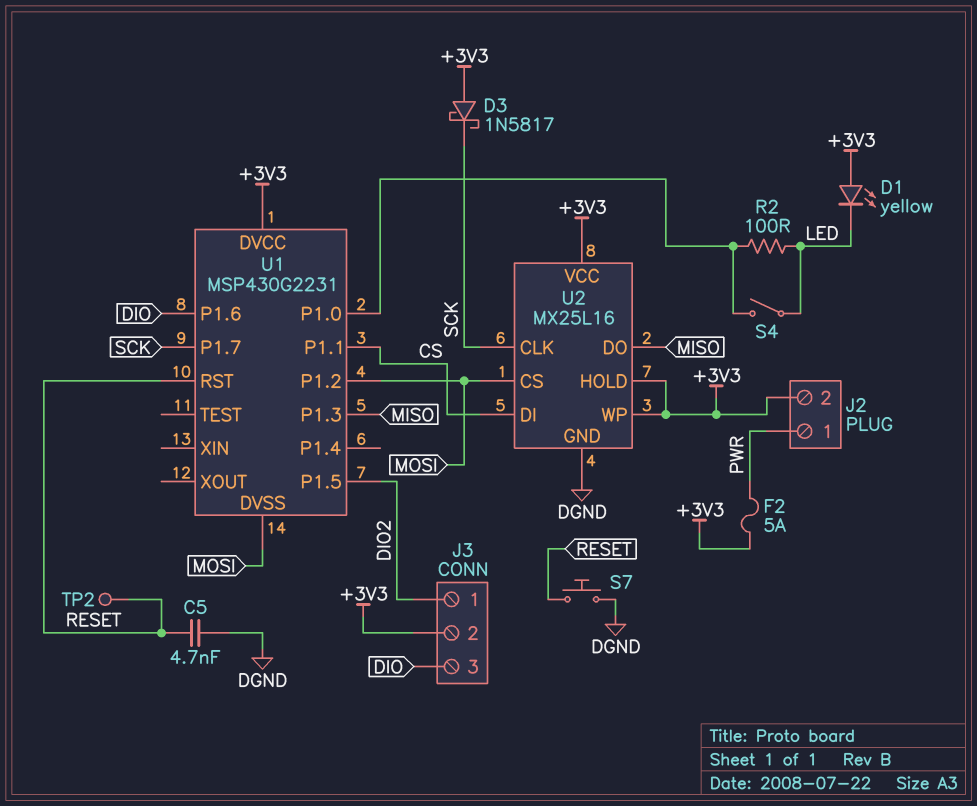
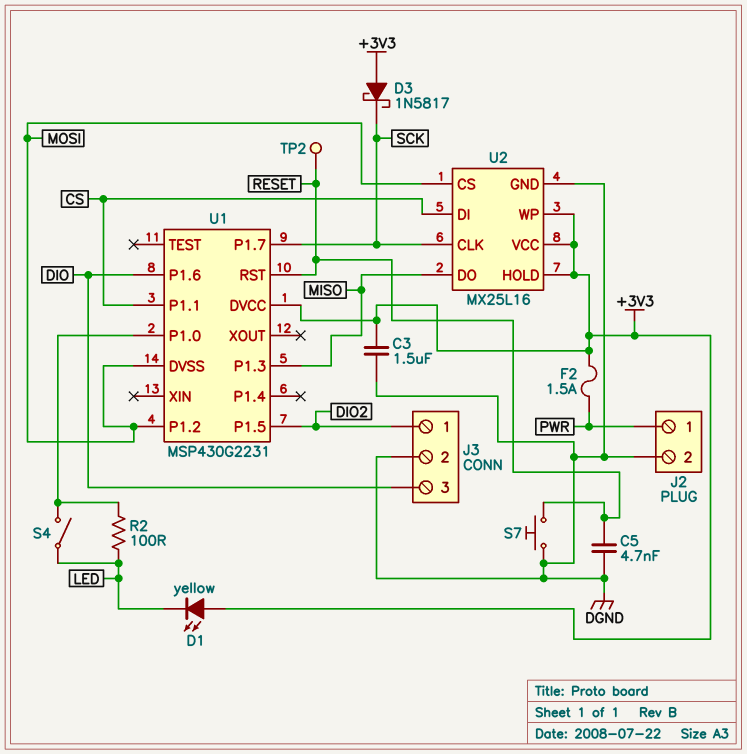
C3: none -> 1.5uF (+3V3, DGND)
F2: 5A (+3V3, PWR) -> 1.5A (+3V3, PWR)
J2 pin 2: +3V3 -> DGND
J3 pin 2: +3V3 -> DGND

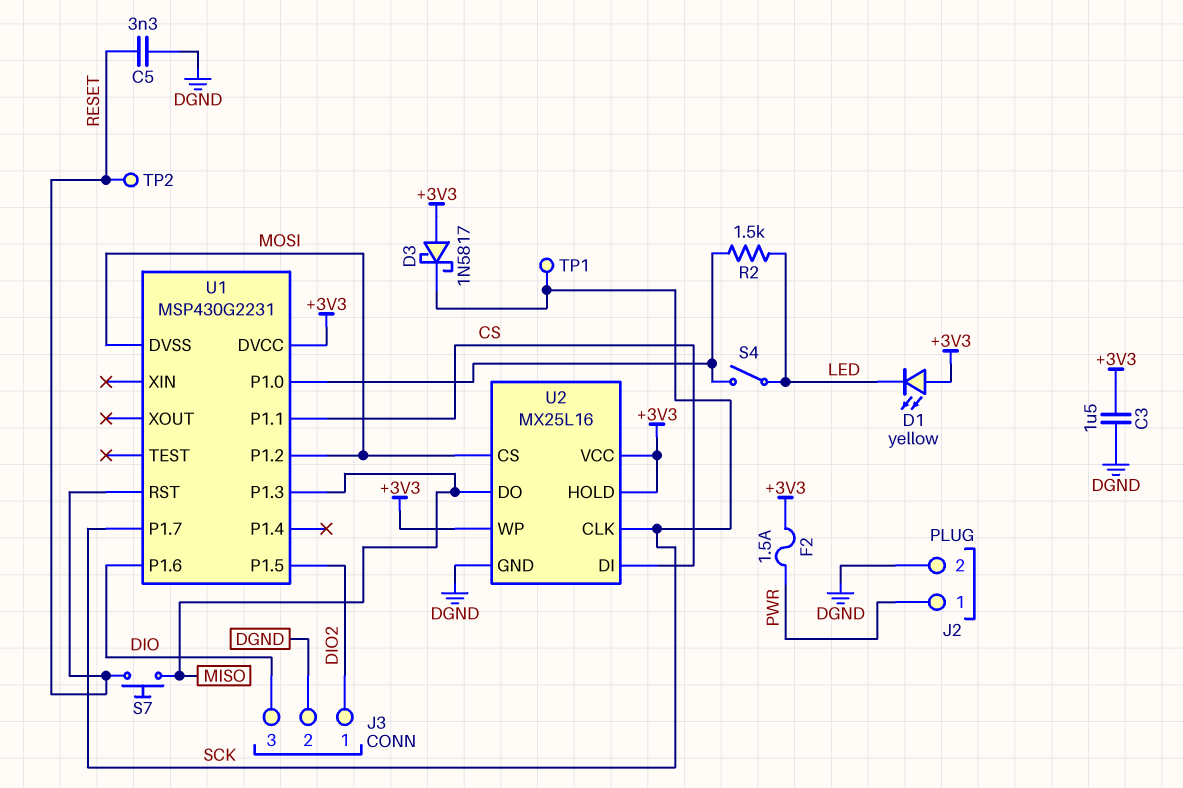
C5: 4.7nF (DGND, RESET) -> 3.3nF (DGND, RESET)
R2: 100 (LED, U1/P1.0) -> 1.5k (LED, U1/P1.0)
S7: button (DGND, RESET) -> button (MISO, RESET)
TP1: none -> test point (SCK)

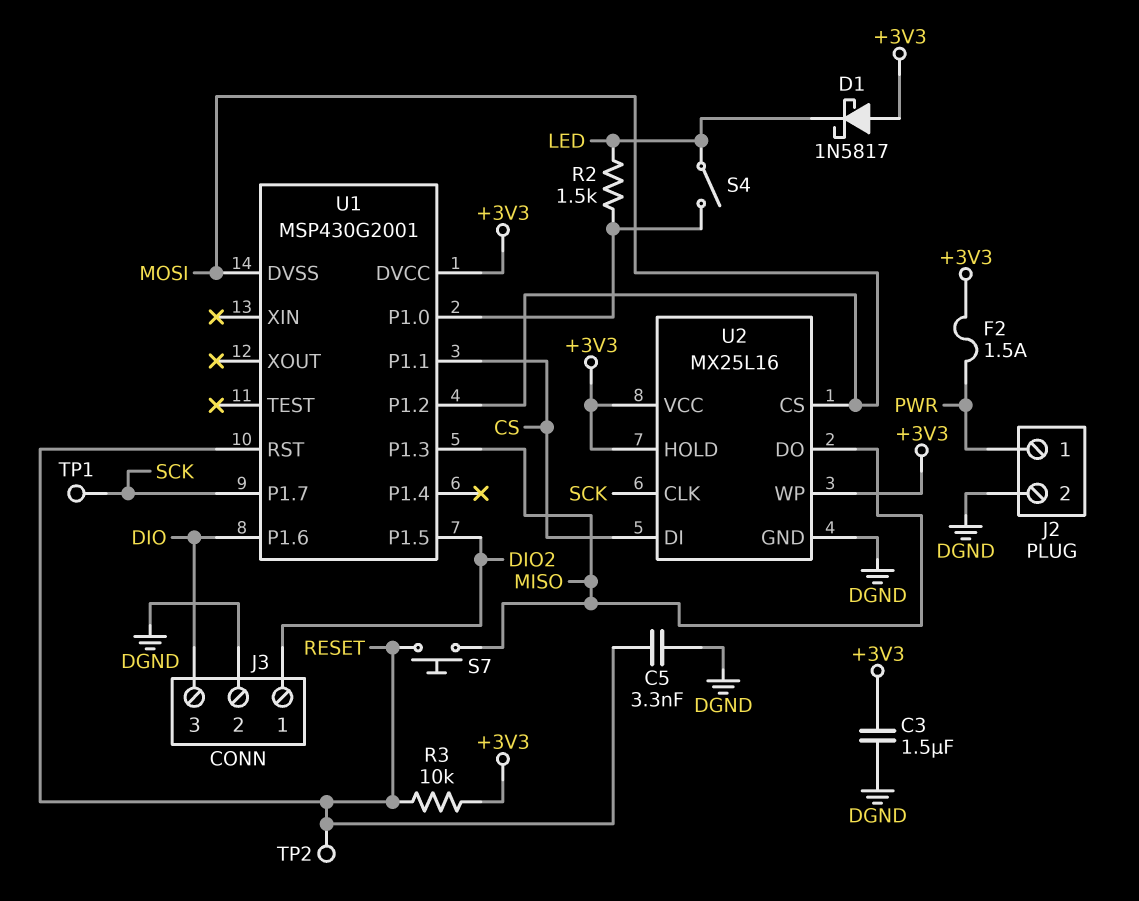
D1: LED yellow (A +3V3, K LED) -> schottky 1N5817 (A +3V3, K LED)
D3: schottky 1N5817 (A +3V3, K SCK) -> none
R3: none -> 10k (+3V3, RESET)
U1: MSP430G2231 -> MSP430G2001

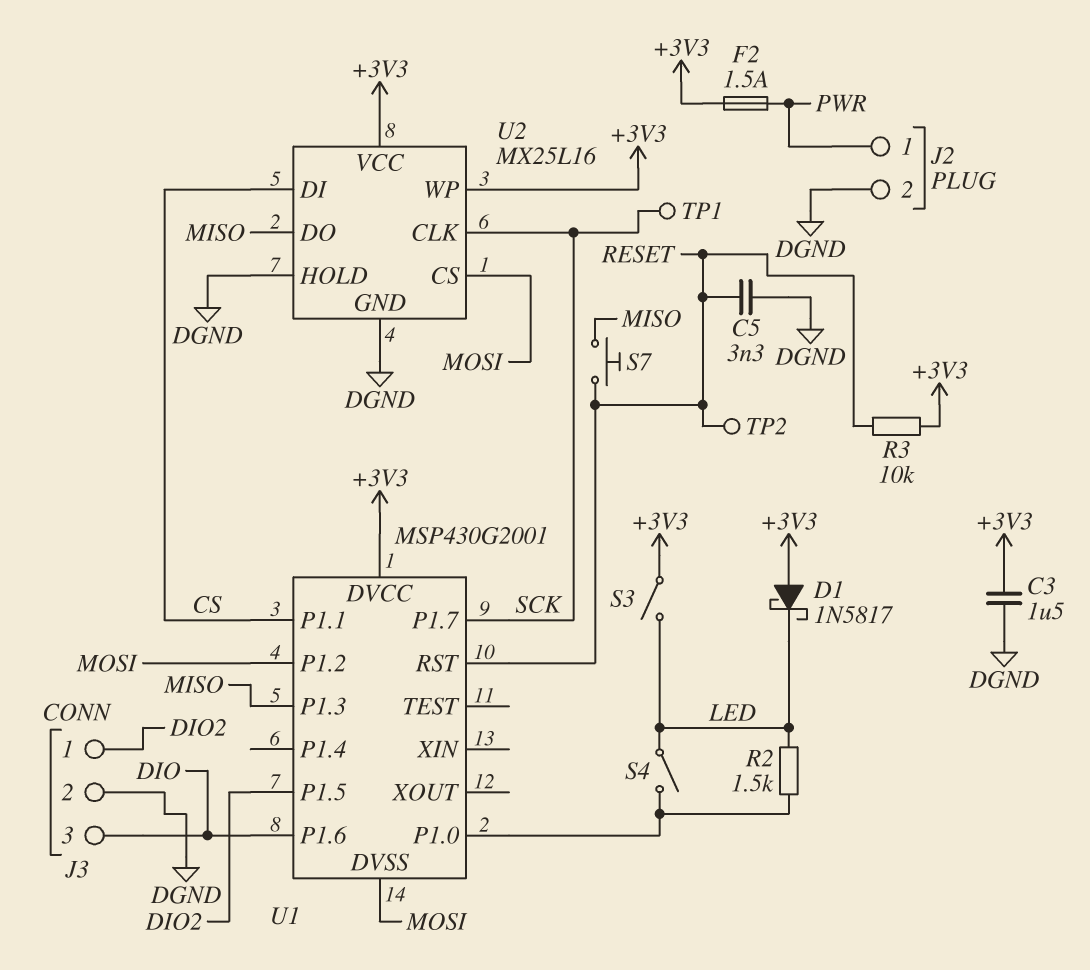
S3: none -> switch (+3V3, LED)
U2 pin HOLD: +3V3 -> DGND

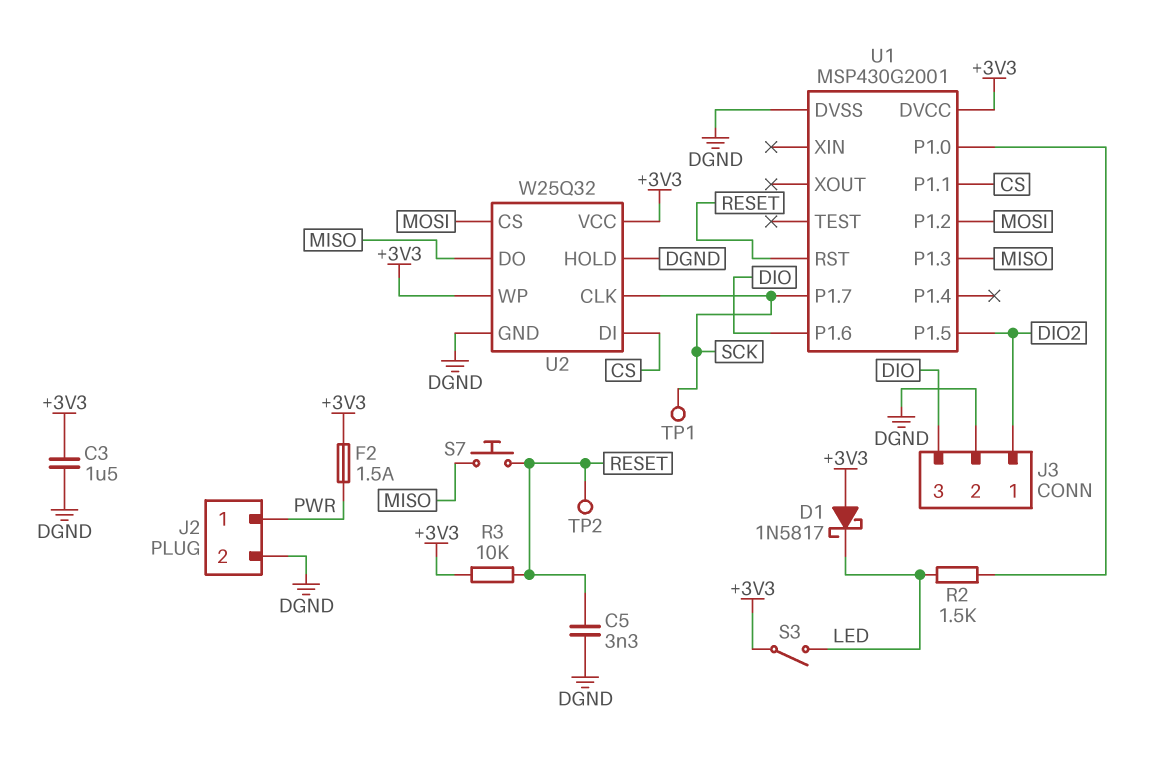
S4: switch (LED, U1/P1.0) -> none
U1 pin DVSS: MOSI -> DGND
U2: MX25L16 -> W25Q32

